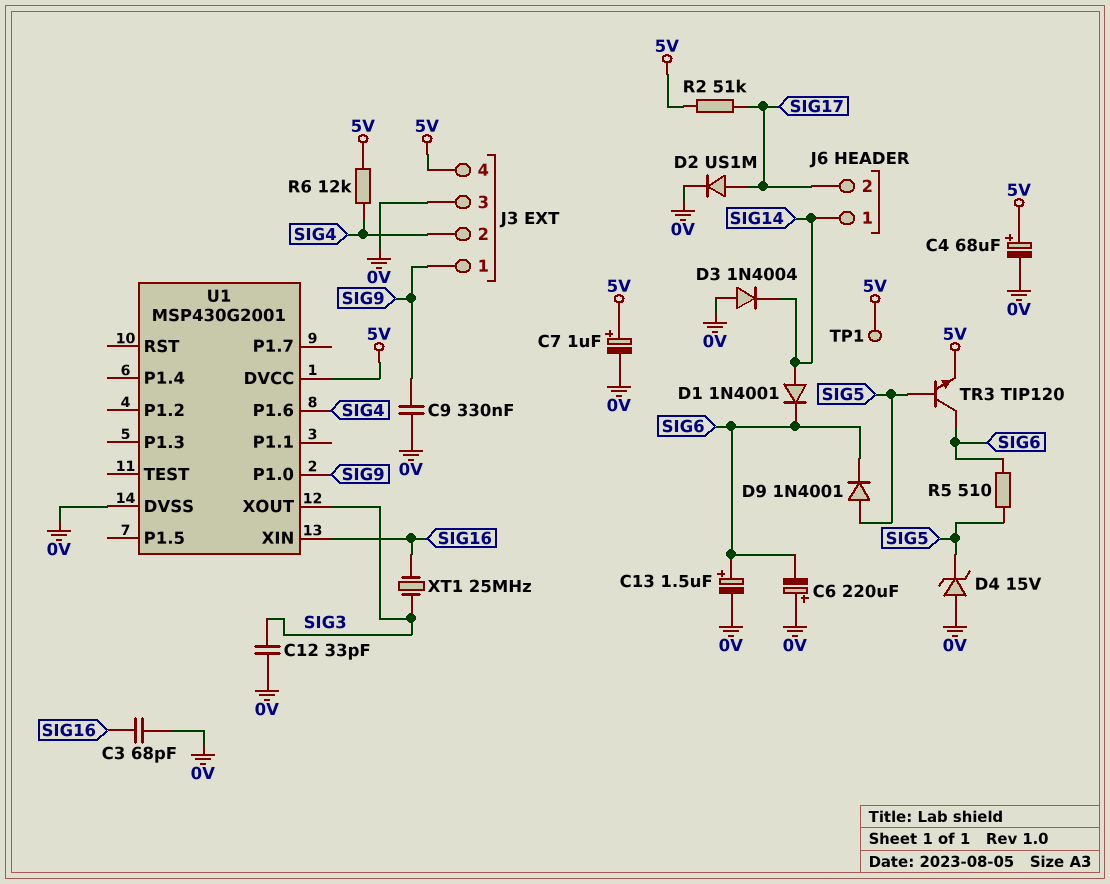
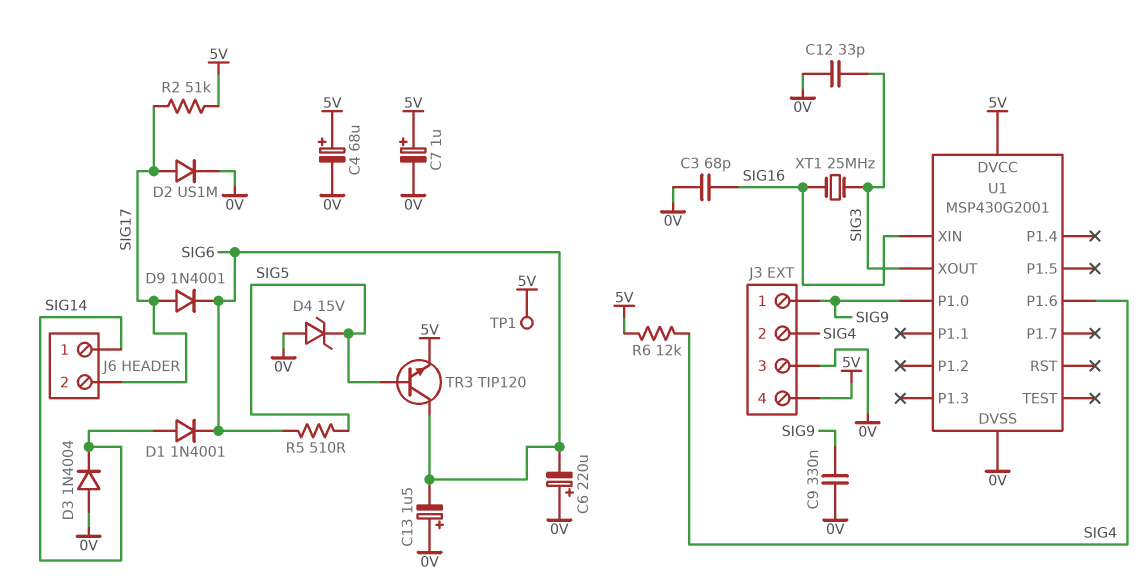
C13: 1.5uF (plus SIG6, minus 0V) -> 1.5uF (plus 0V, minus SIG6)
D9: diode 1N4001 (A SIG5, K SIG6) -> diode 1N4001 (A SIG17, K SIG6)

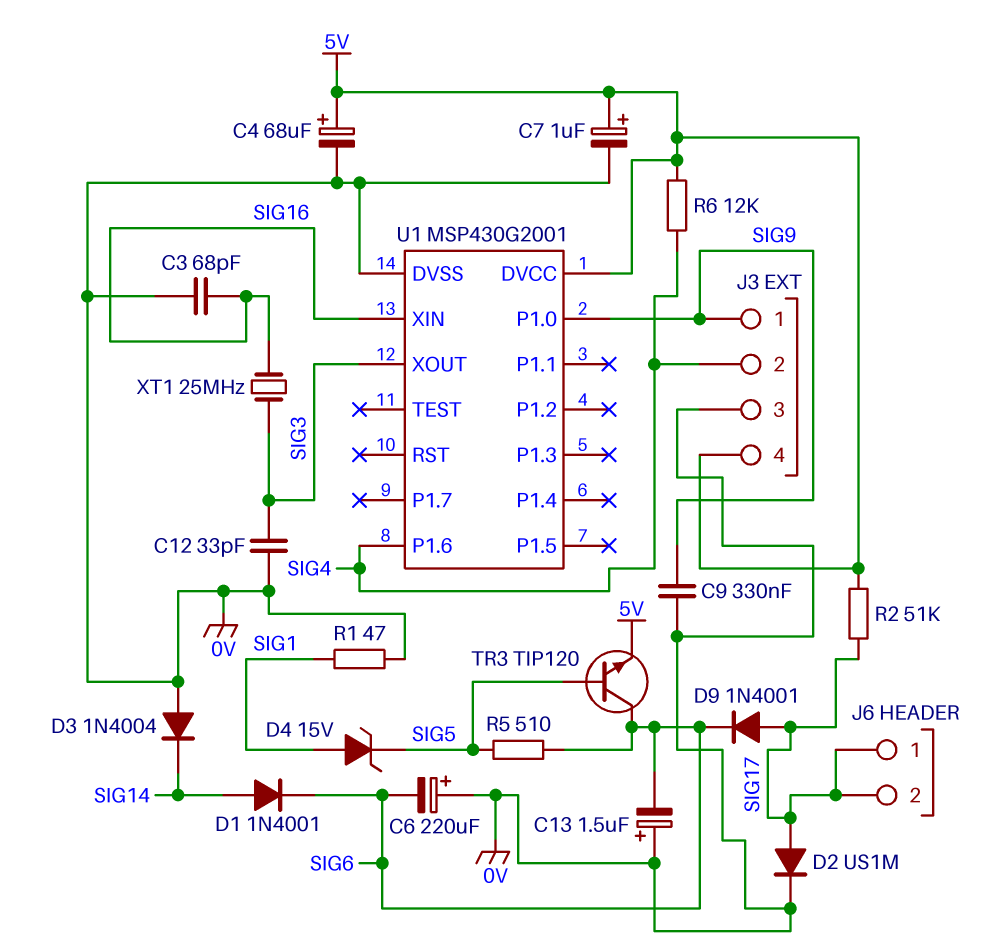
D4: zener 15V (A 0V, K SIG5) -> zener 15V (A SIG1, K SIG5)
J6 pin 1: SIG14 -> SIG17
R1: none -> 47 (0V, SIG1)
TP1: test point (5V) -> none

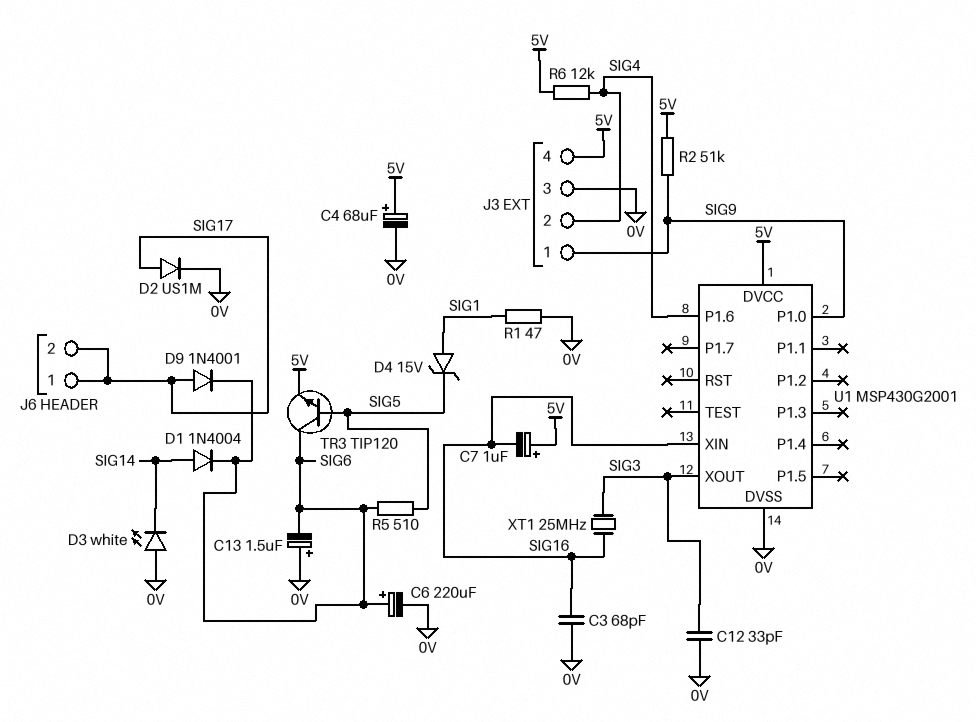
C6: 220uF (plus 0V, minus SIG6) -> 220uF (plus SIG6, minus 0V)
C7: 1uF (plus 5V, minus 0V) -> 1uF (plus 5V, minus SIG16)
C9: 330nF (0V, SIG9) -> none
D1: diode 1N4001 (A SIG14, K SIG6) -> diode 1N4004 (A SIG14, K SIG6)
D3: diode 1N4004 (A 0V, K SIG14) -> LED white (A 0V, K SIG14)
R2: 51k (5V, SIG17) -> 51k (5V, SIG9)

